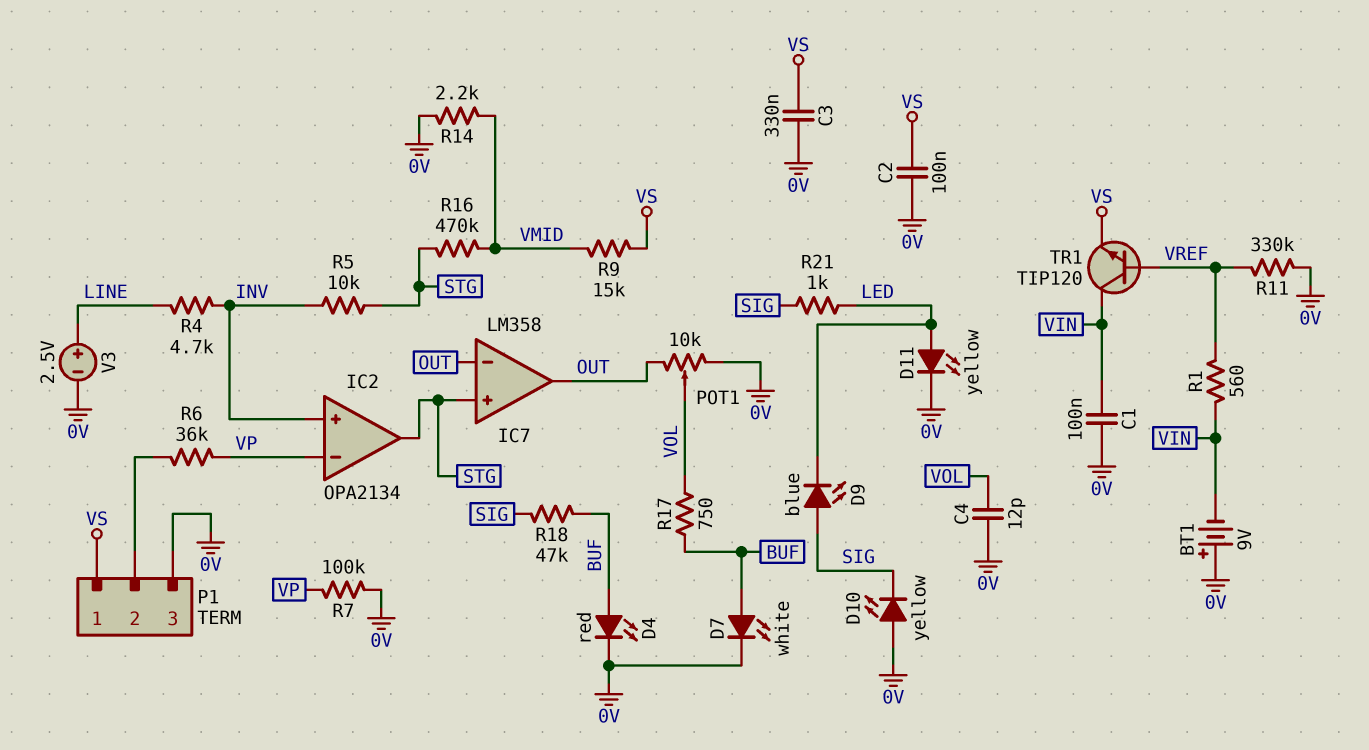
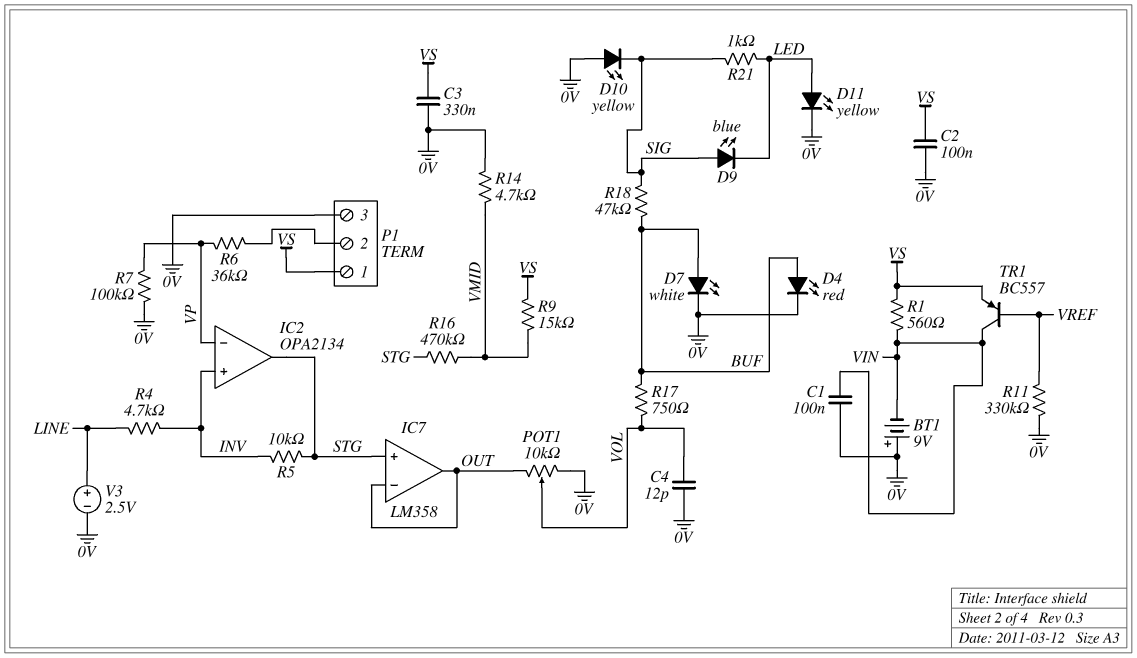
R1: 560 (VIN, VREF) -> 560 (VIN, VS)
R14: 2.2k (0V, VMID) -> 4.7k (0V, VMID)
TR1: NPN TIP120 (B VREF, C VIN, E VS) -> PNP BC557 (B VREF, C VIN, E VS)

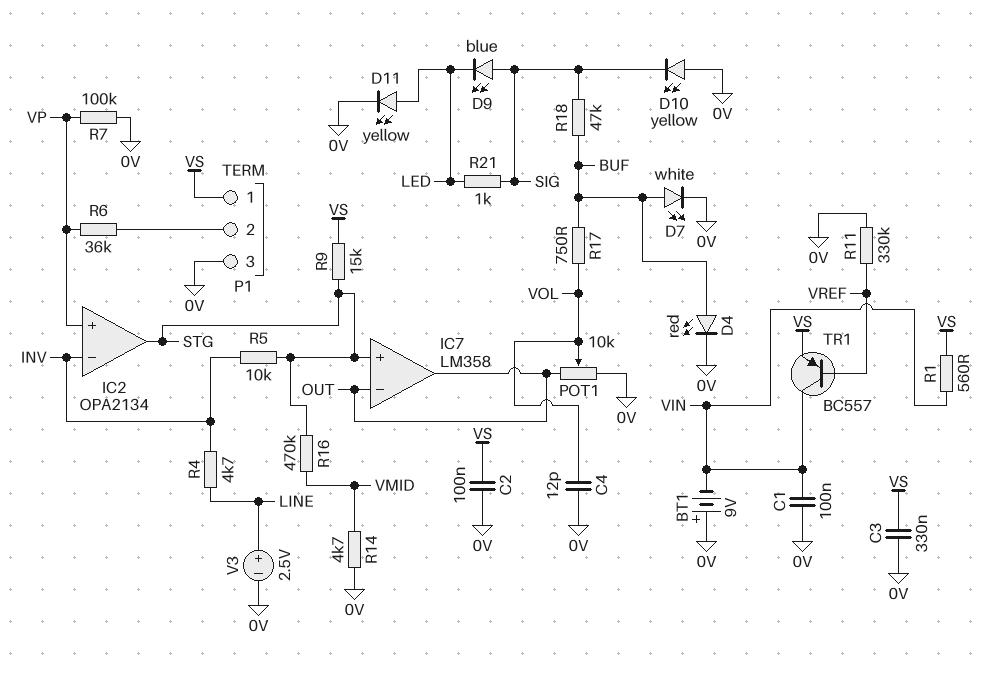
IC2 pin in+: INV -> VP
IC2 pin in-: VP -> INV
R9: 15k (VMID, VS) -> 15k (STG, VS)

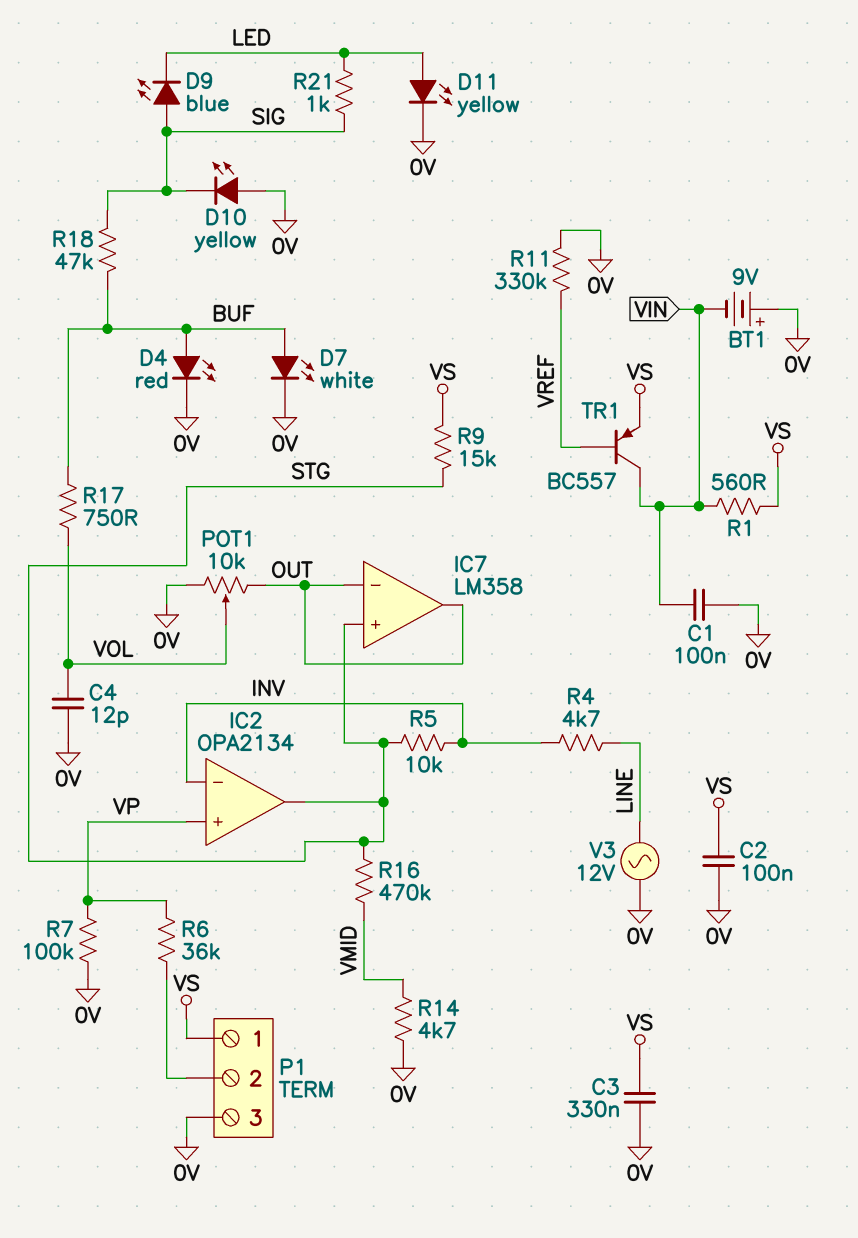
V3: 2.5V (plus LINE, minus 0V) -> AC 12V (0V, LINE)

